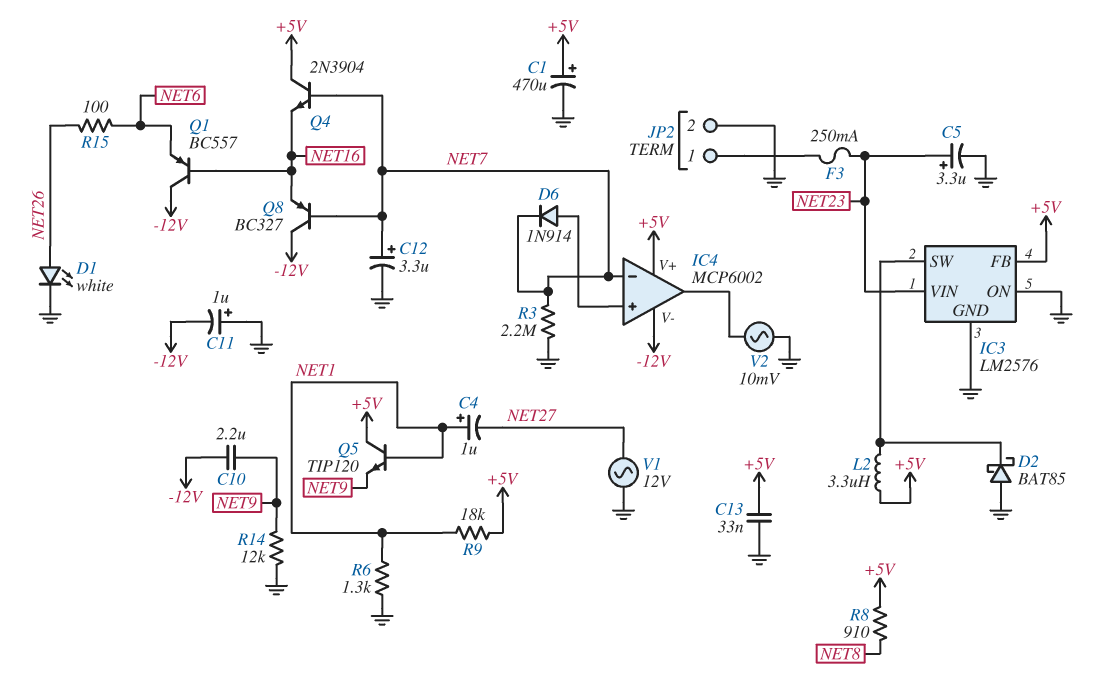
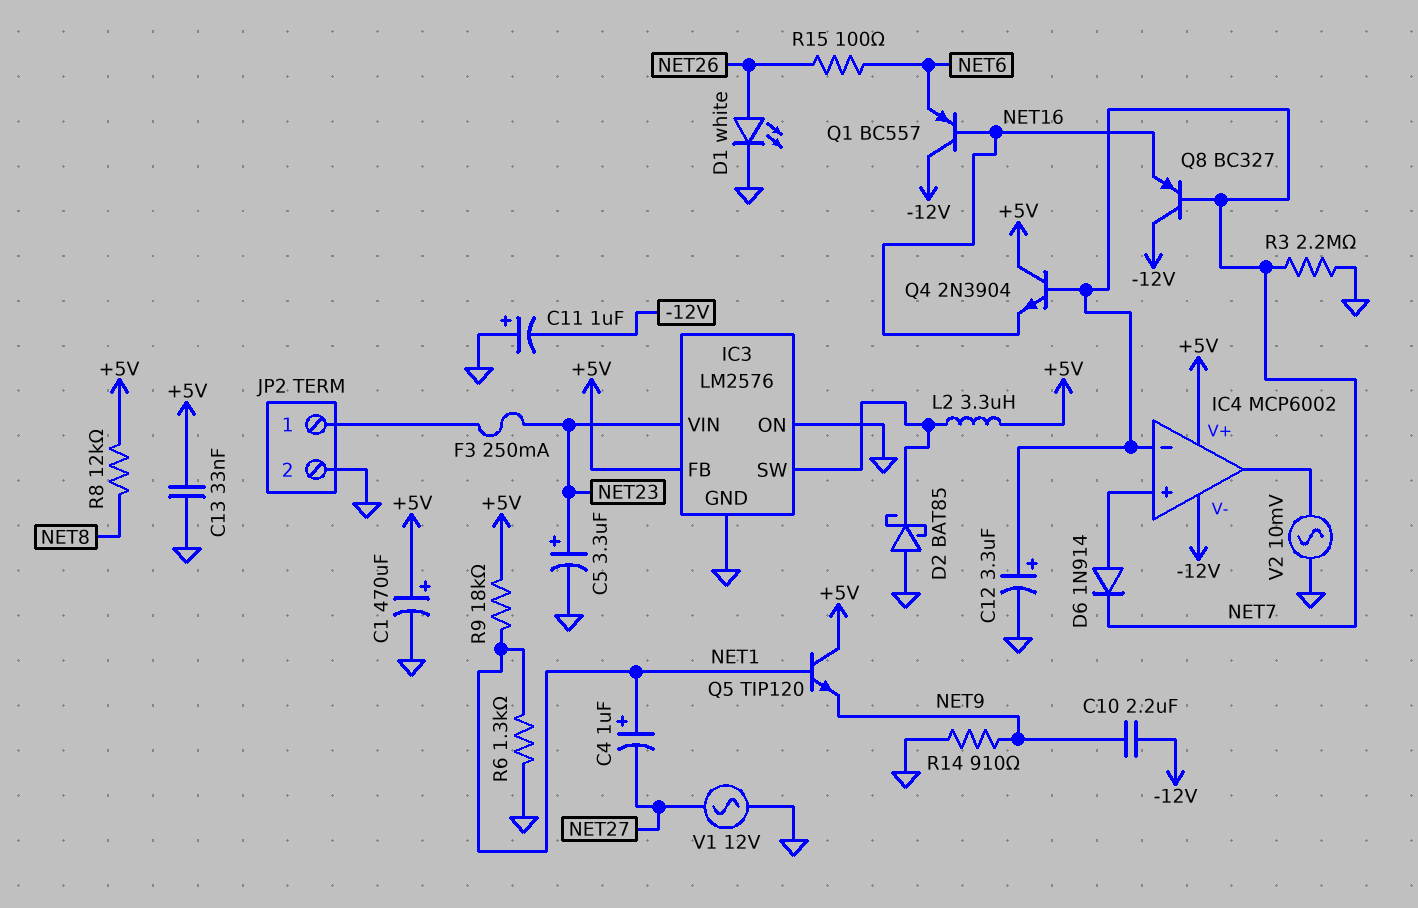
R8: 910 (+5V, NET8) -> 12k (+5V, NET8)
R14: 12k (GND, NET9) -> 910 (GND, NET9)

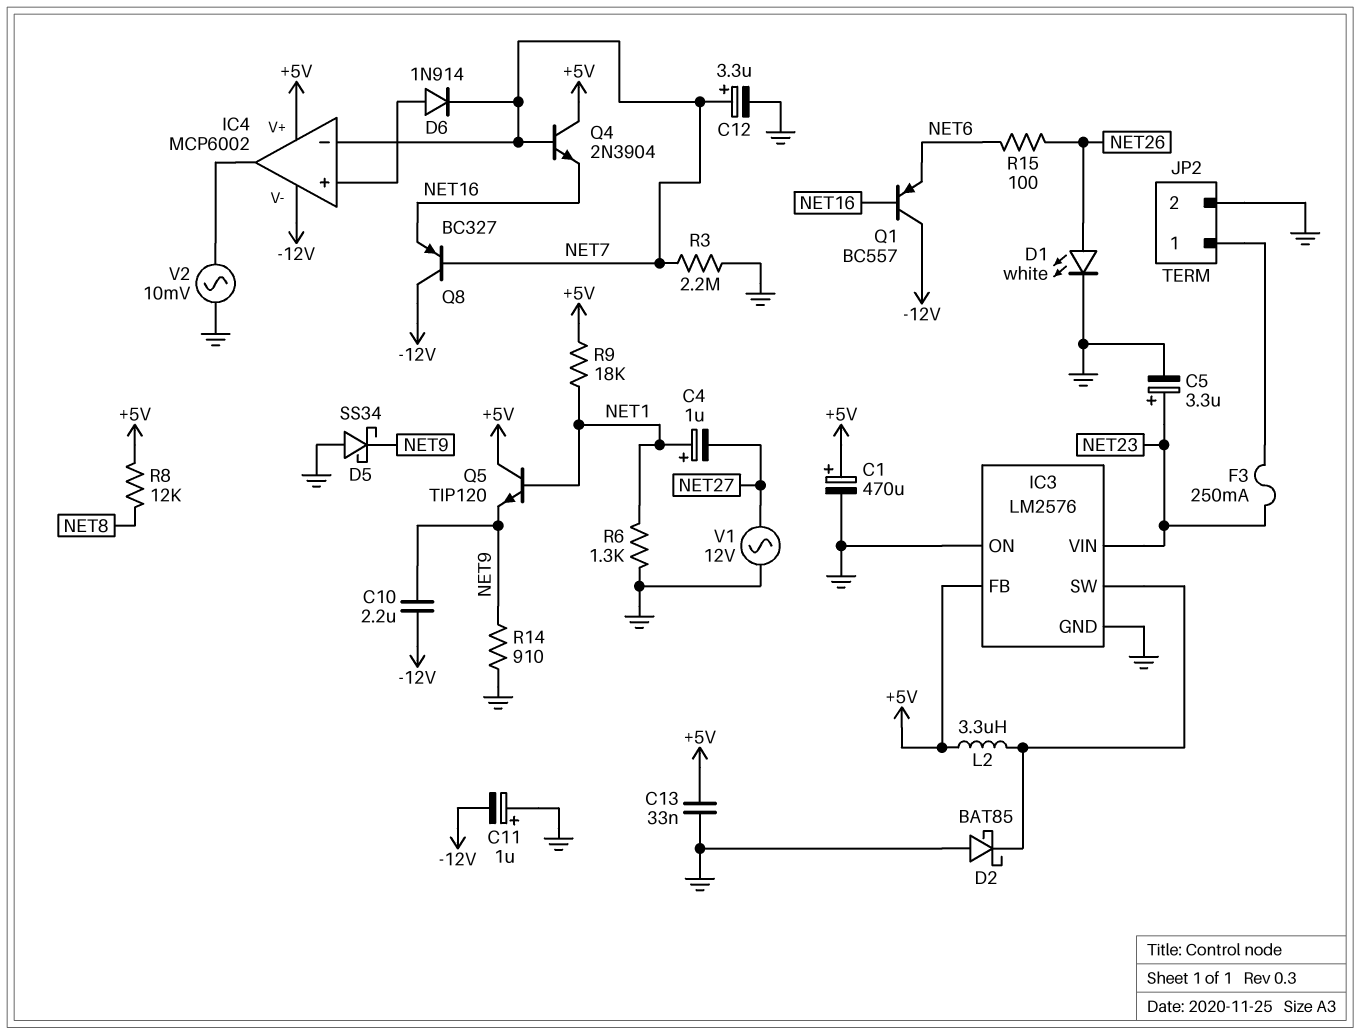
D5: none -> schottky SS34 (A GND, K NET9)

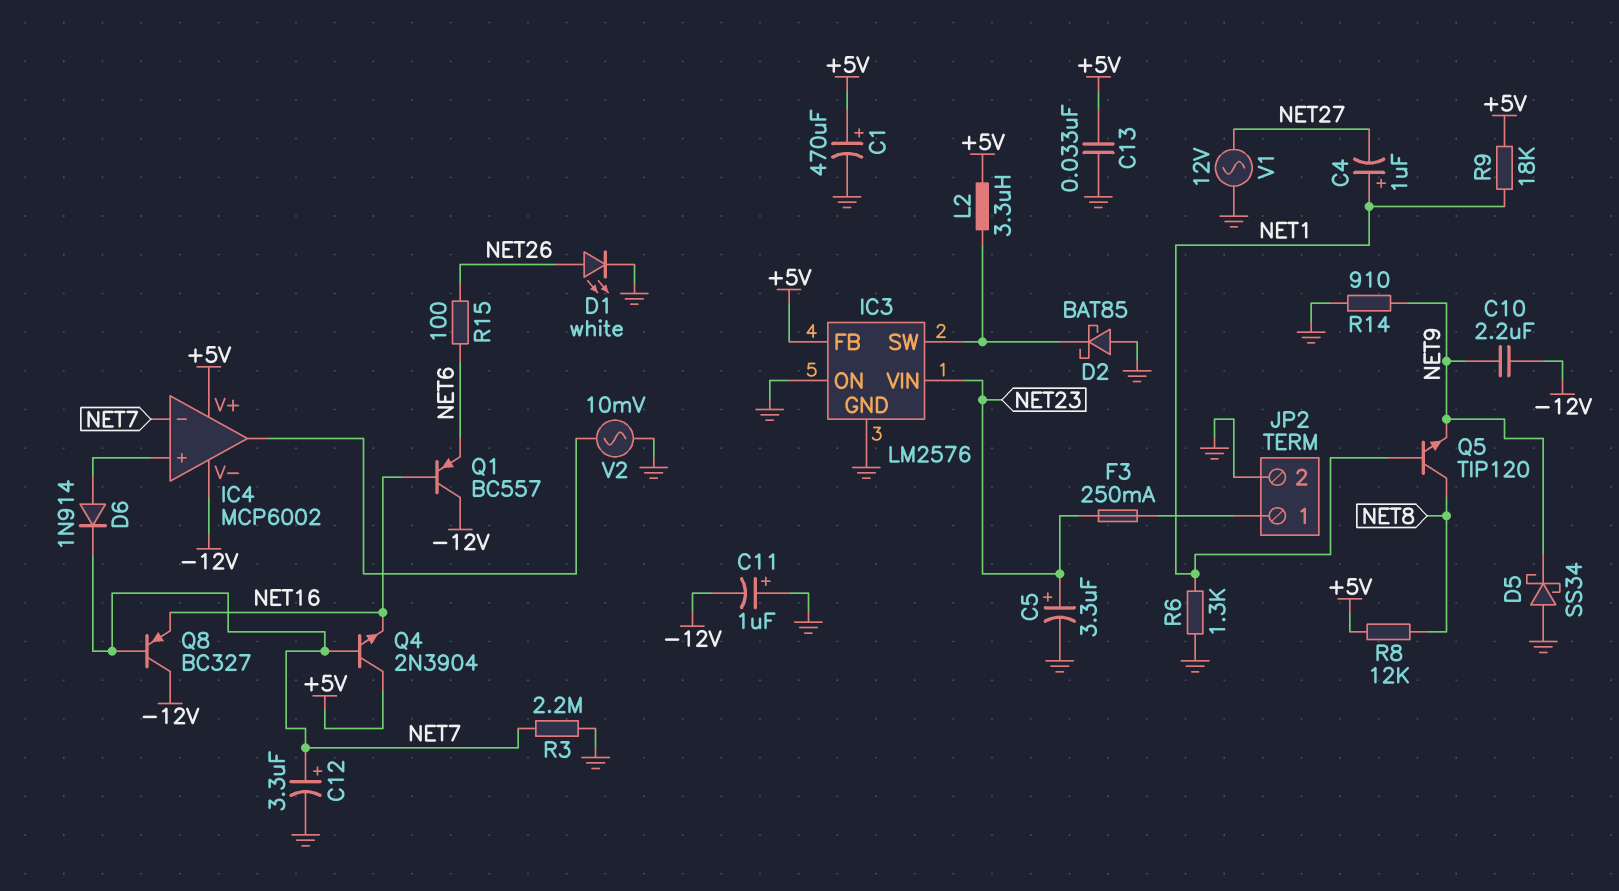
Q5: NPN TIP120 (B NET1, C +5V, E NET9) -> NPN TIP120 (B NET1, C NET8, E NET9)

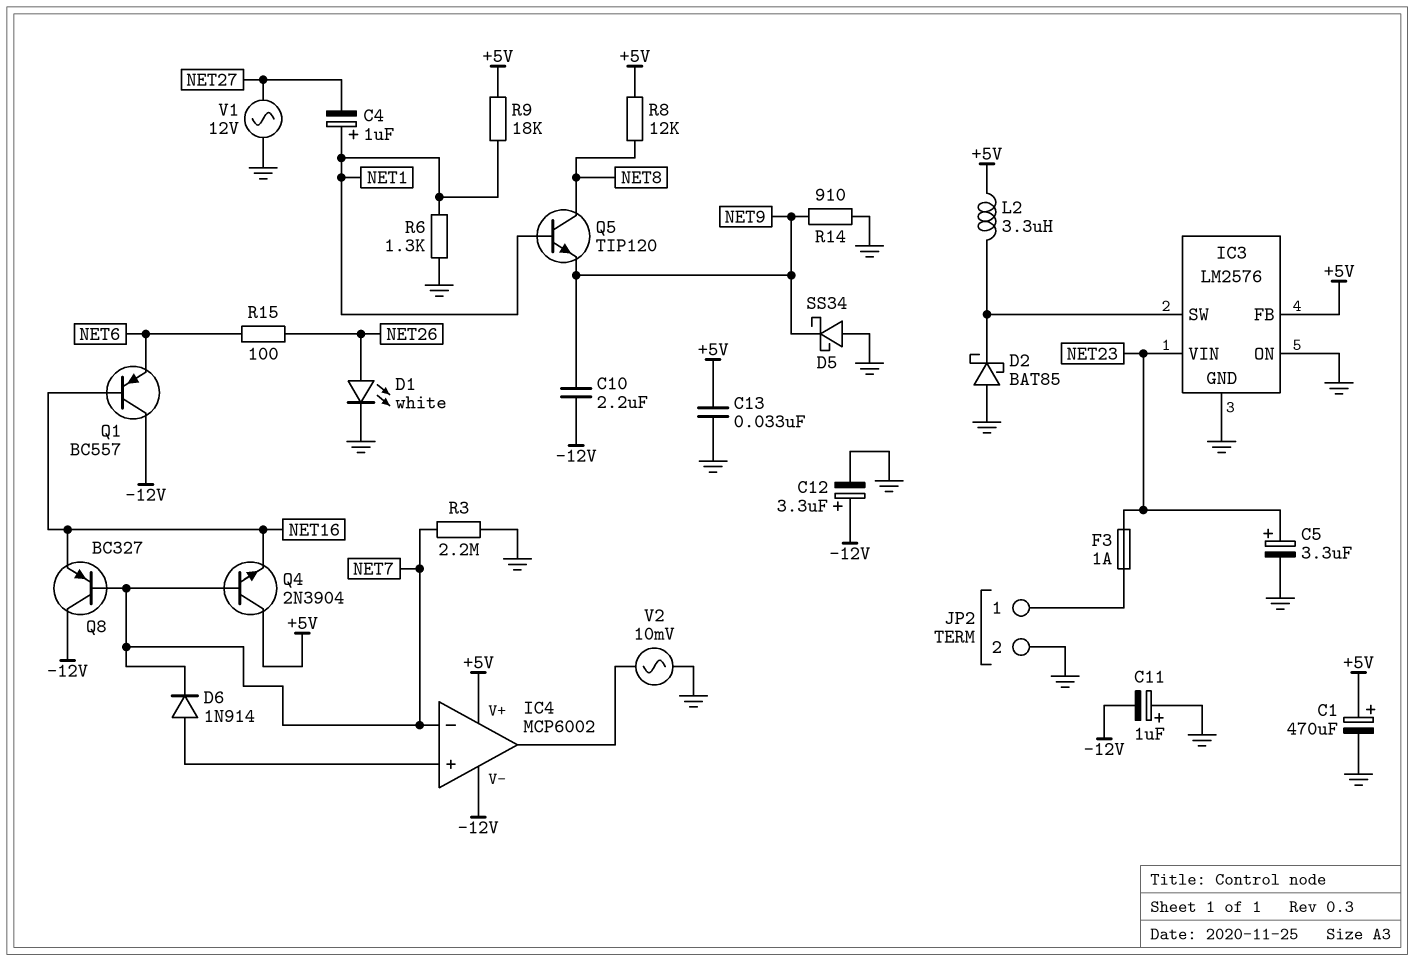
C12: 3.3uF (plus NET7, minus GND) -> 3.3uF (plus -12V, minus GND)
F3: 250mA (JP2/1, NET23) -> 1A (JP2/1, NET23)

